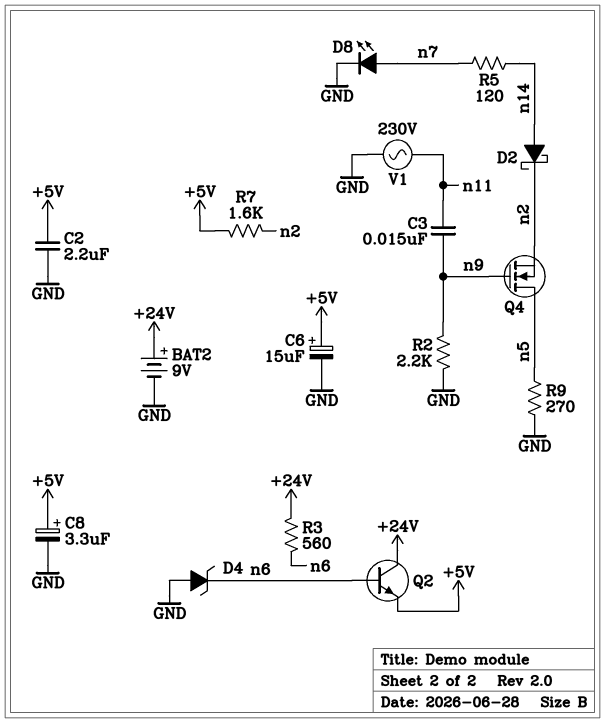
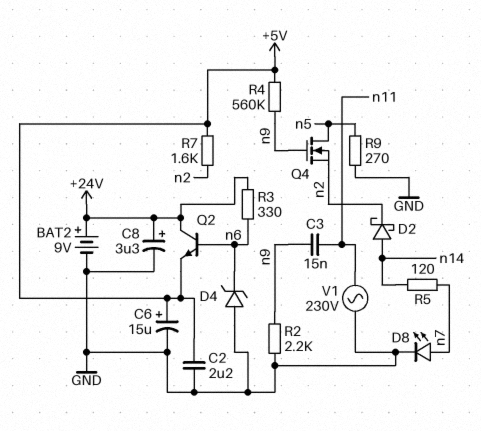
C8: 3.3uF (plus +5V, minus GND) -> 3.3uF (plus +24V, minus GND)
R3: 560 (+24V, n6) -> 330 (+24V, n6)
R4: none -> 560k (+5V, n9)

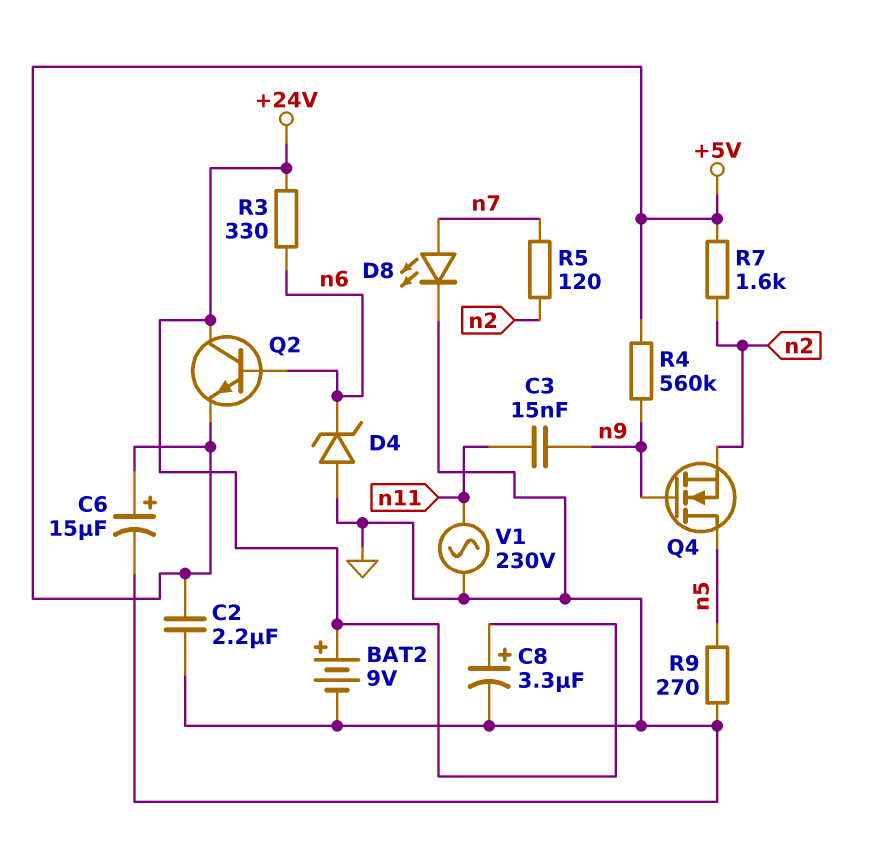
D2: schottky (A n14, K n2) -> none
R2: 2.2k (GND, n9) -> none
R5: 120 (n7, n14) -> 120 (n2, n7)

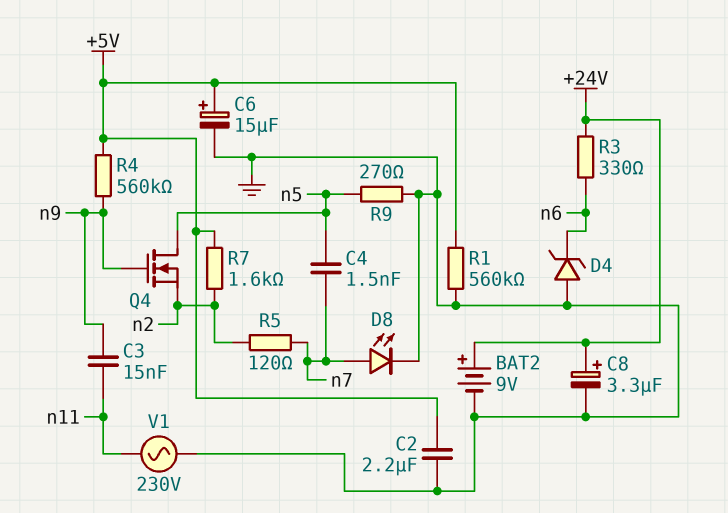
C4: none -> 1.5nF (n5, n7)
Q2: NPN (B n6, C +24V, E +5V) -> none
R1: none -> 560k (+5V, GND)

